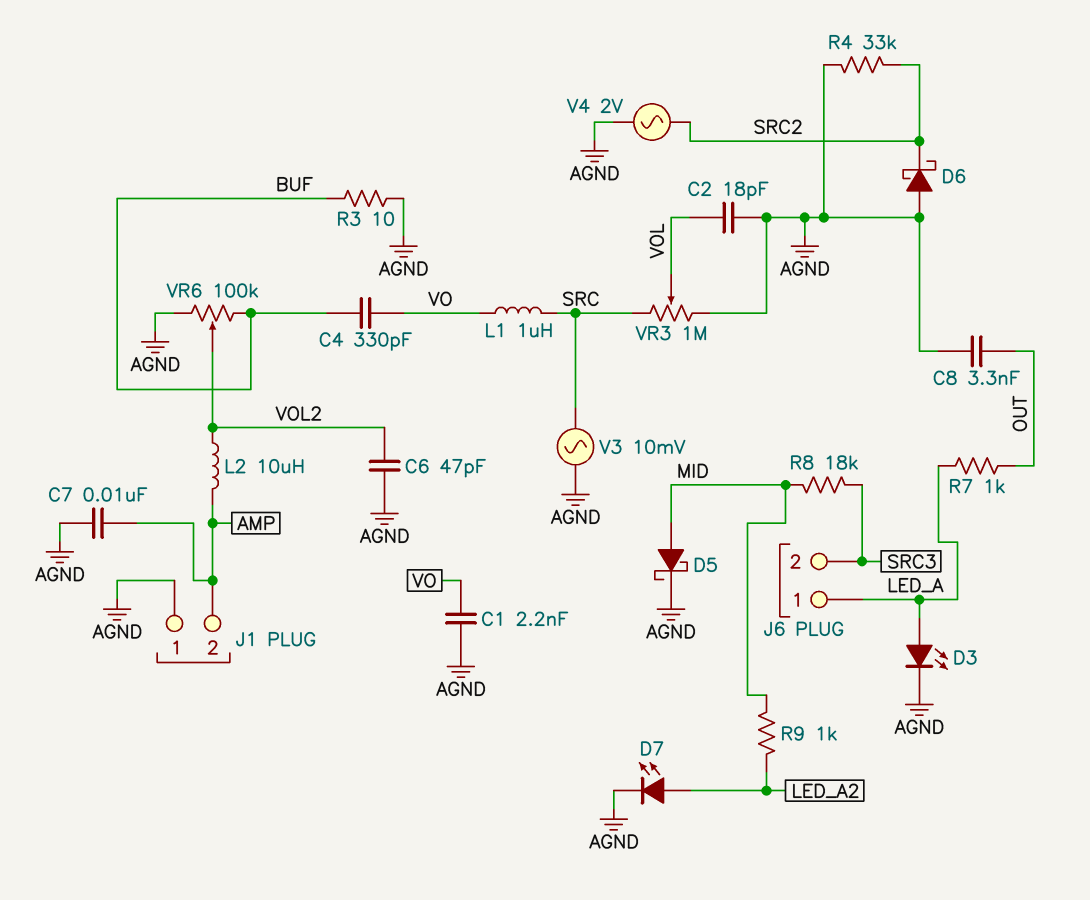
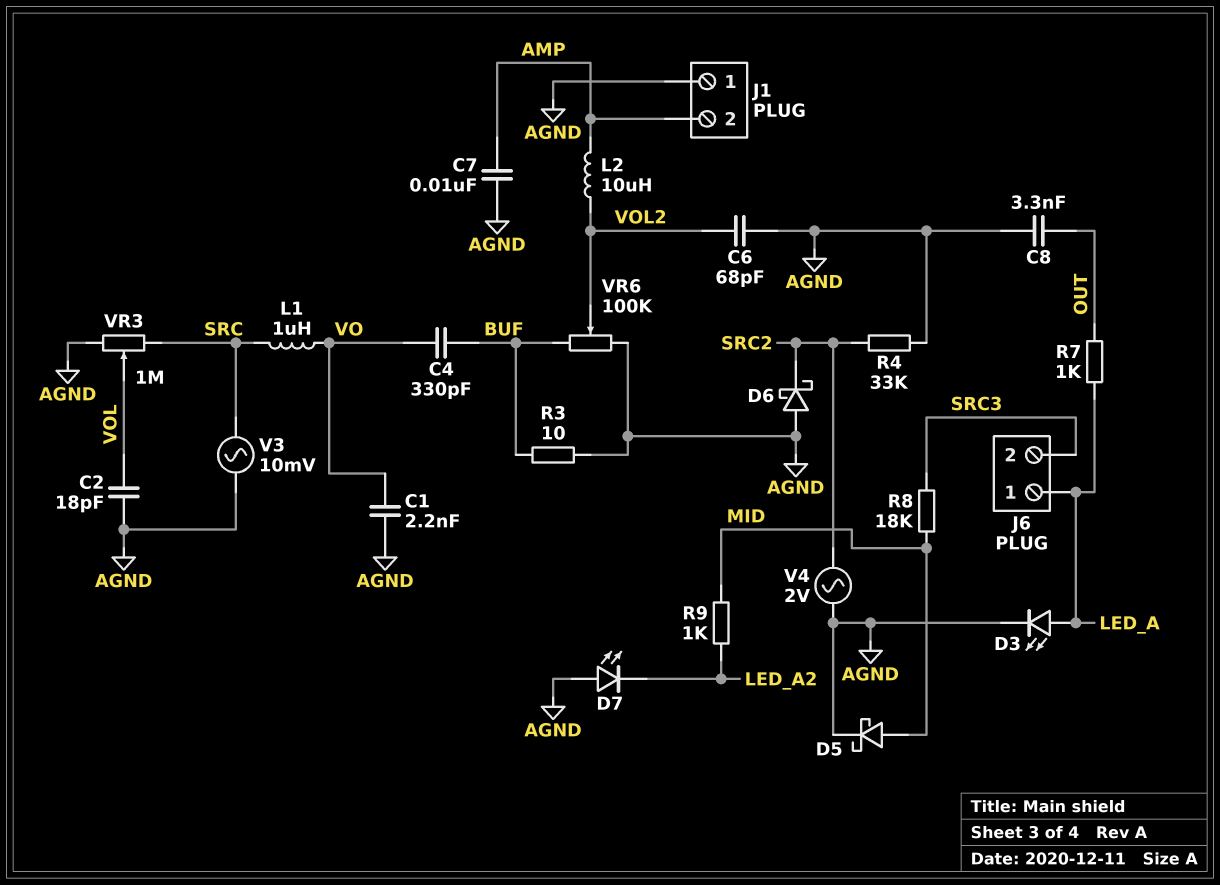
C6: 47pF (AGND, VOL2) -> 68pF (AGND, VOL2)
D7: LED (A LED_A2, K AGND) -> LED (A AGND, K LED_A2)

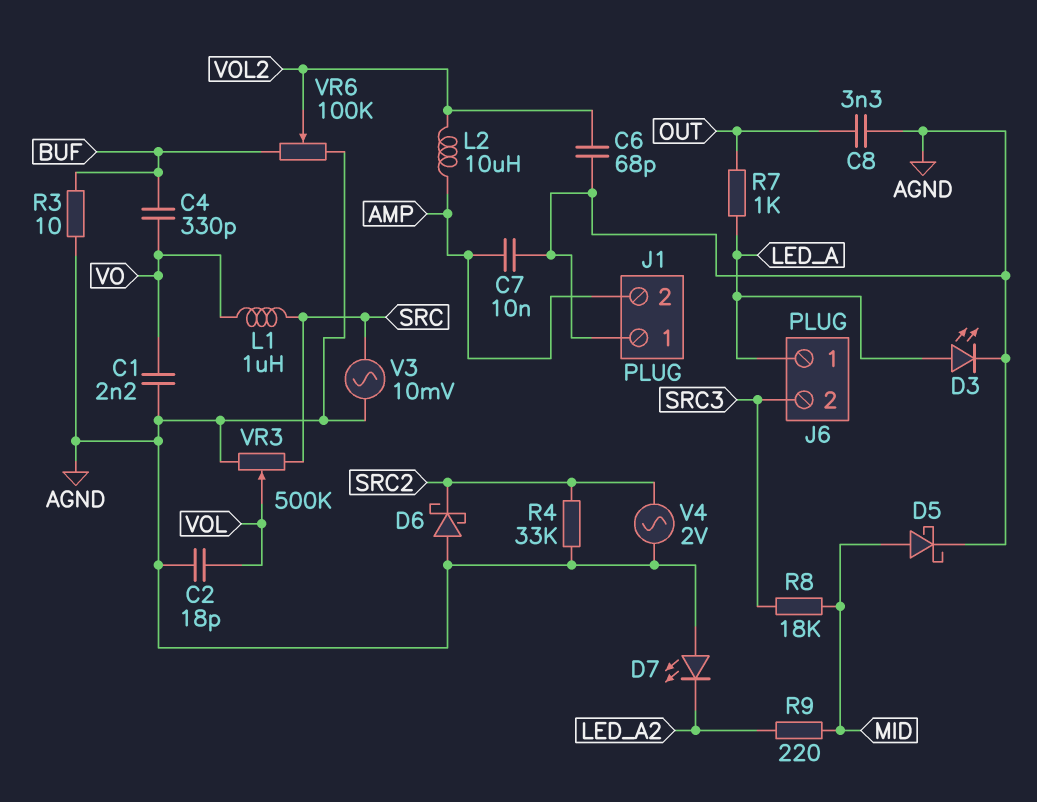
R9: 1k (LED_A2, MID) -> 220 (LED_A2, MID)
VR3: 1M (AGND, SRC, wiper VOL) -> 500k (AGND, SRC, wiper VOL)

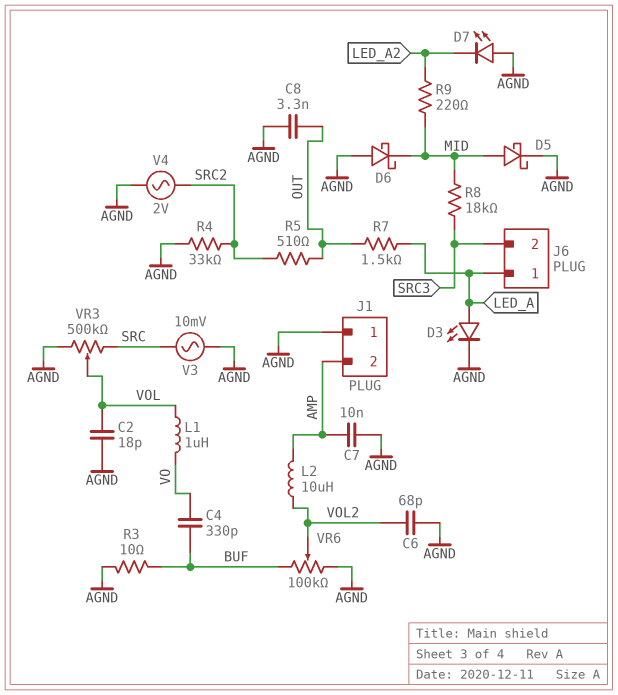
C1: 2.2nF (AGND, VO) -> none
D6: schottky (A AGND, K SRC2) -> schottky (A AGND, K MID)
L1: 1uH (SRC, VO) -> 1uH (VO, VOL)
R5: none -> 510 (OUT, SRC2)
R7: 1k (LED_A, OUT) -> 1.5k (LED_A, OUT)

